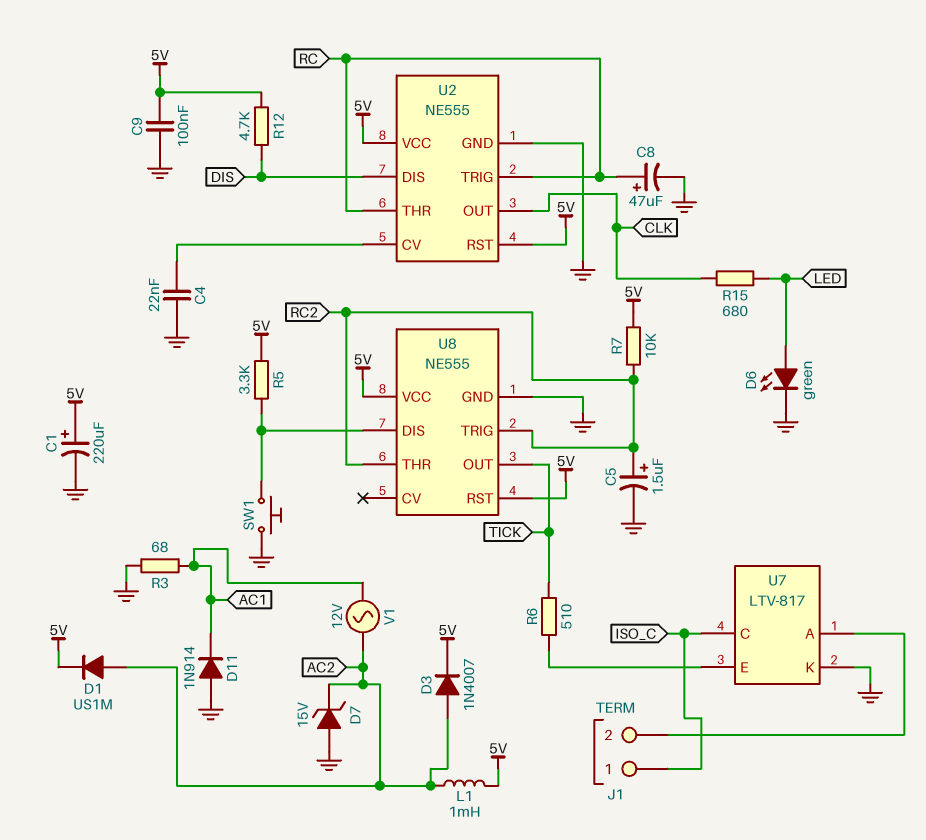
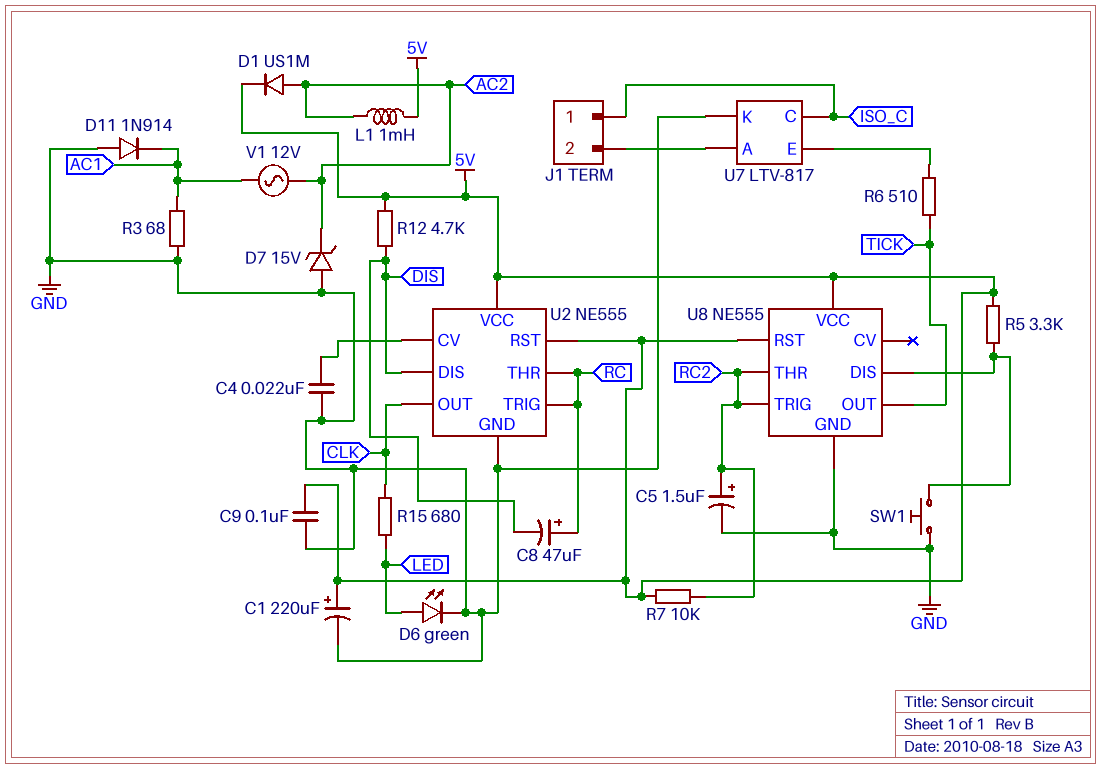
C8: 47uF (plus RC, minus GND) -> 47uF (plus RC, minus DIS)
D3: diode 1N4007 (A AC2, K 5V) -> none

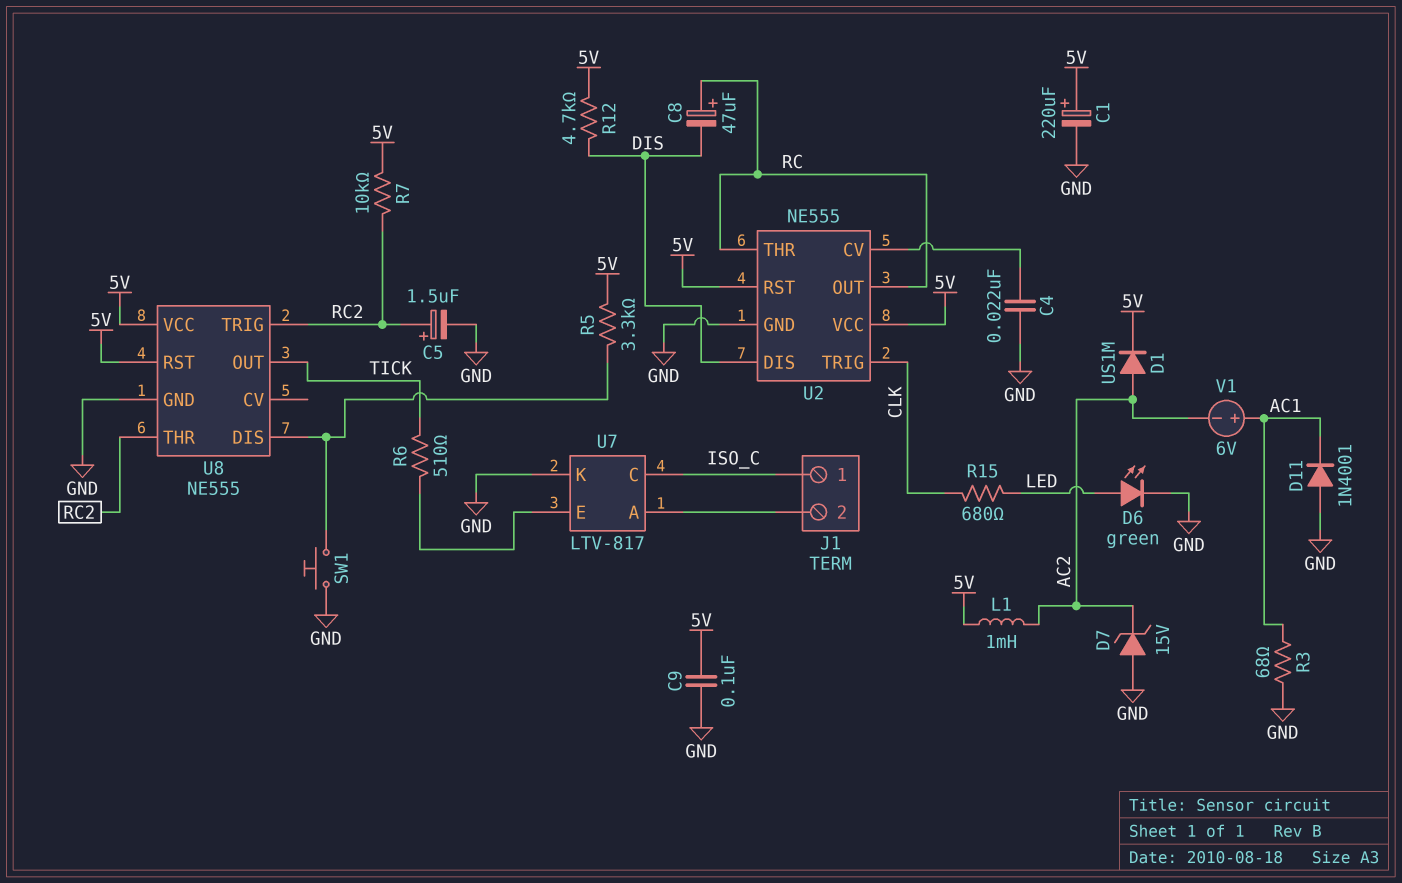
D11: diode 1N914 (A GND, K AC1) -> diode 1N4001 (A GND, K AC1)
U2 pin OUT: CLK -> RC
U2 pin TRIG: RC -> CLK
V1: AC 12V (AC1, AC2) -> 6V (plus AC1, minus AC2)

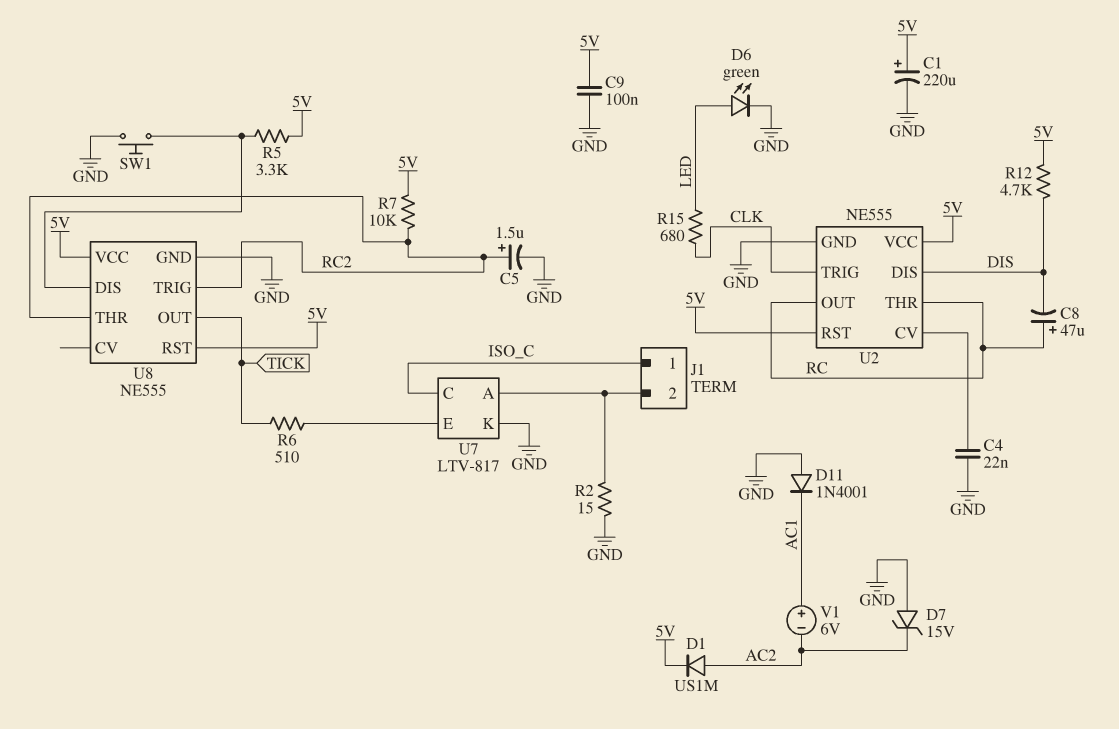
L1: 1mH (5V, AC2) -> none
R2: none -> 15 (GND, J1/2)
R3: 68 (AC1, GND) -> none

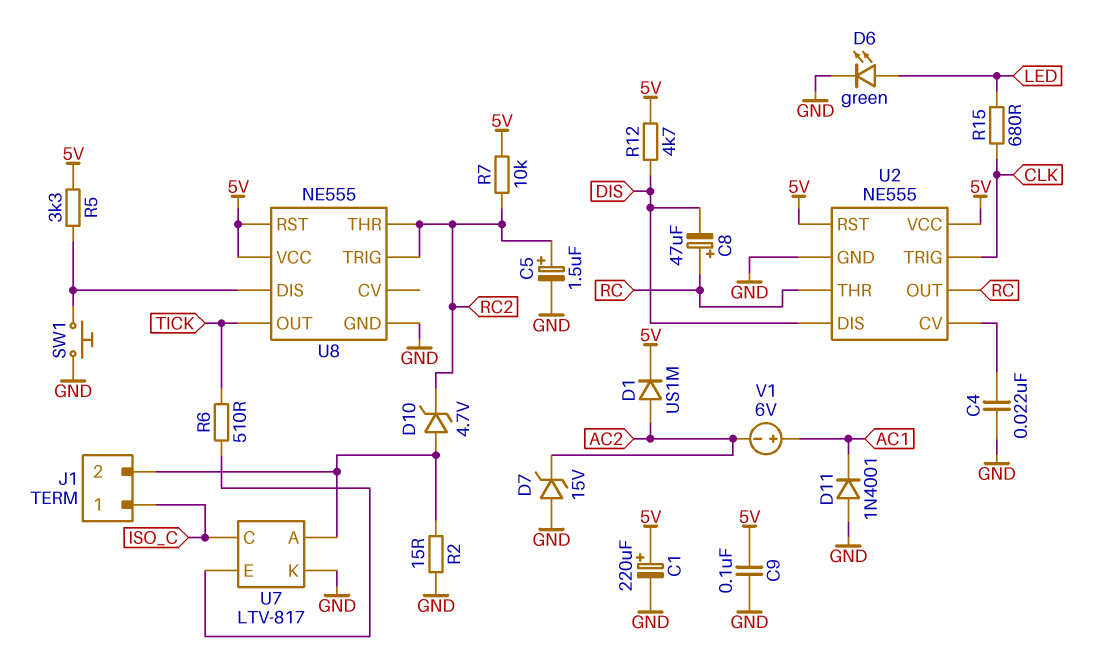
D10: none -> zener 4.7V (A J1/2, K RC2)

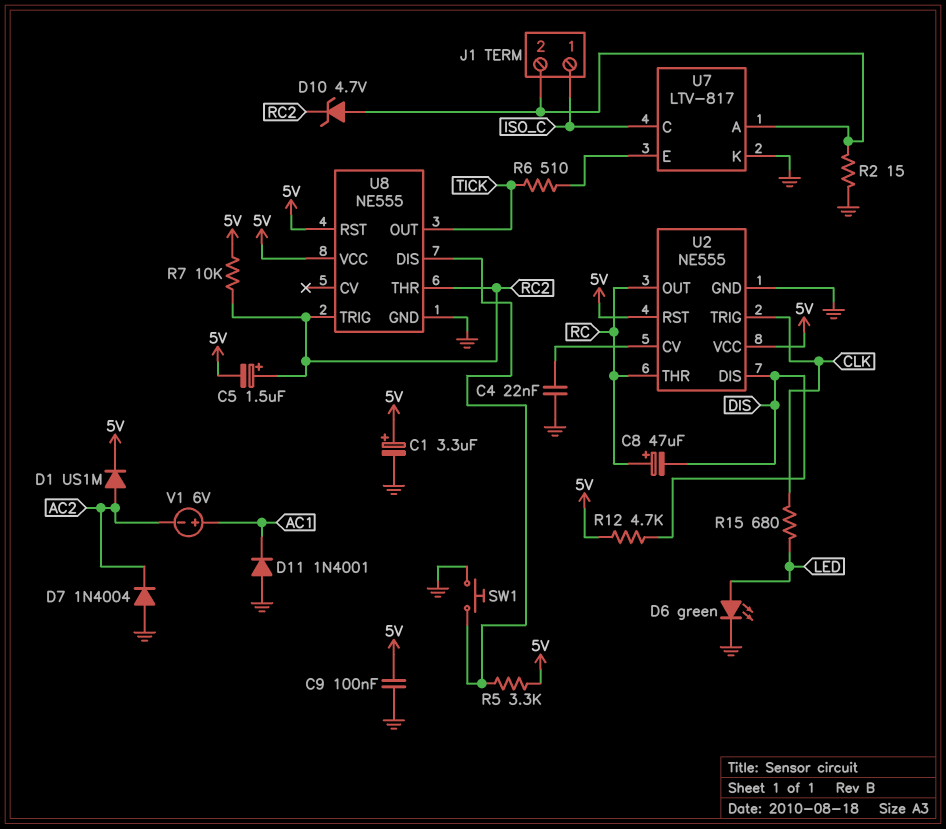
C1: 220uF (plus 5V, minus GND) -> 3.3uF (plus 5V, minus GND)
C5: 1.5uF (plus RC2, minus GND) -> 1.5uF (plus RC2, minus 5V)
D7: zener 15V (A GND, K AC2) -> diode 1N4004 (A GND, K AC2)

